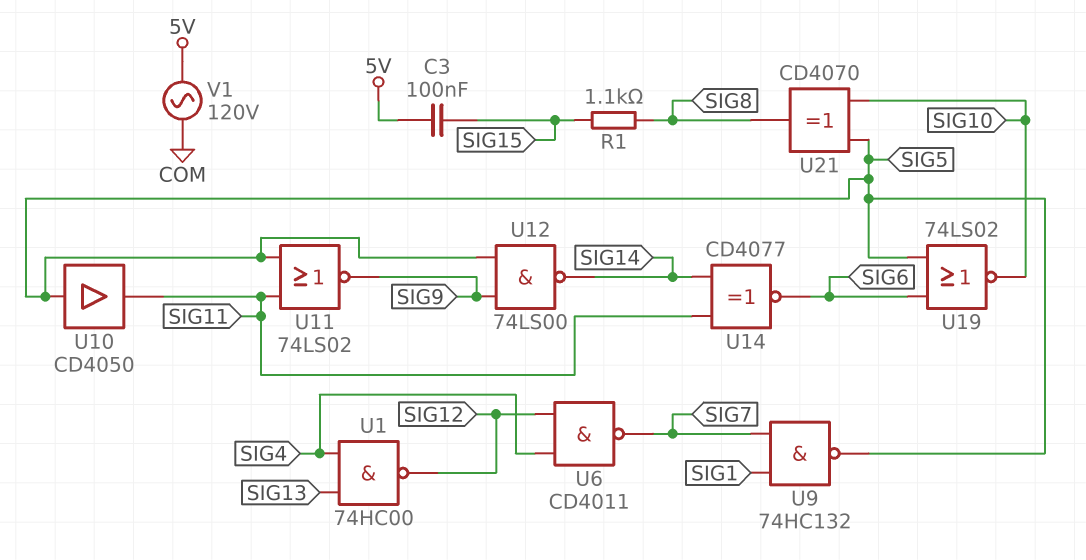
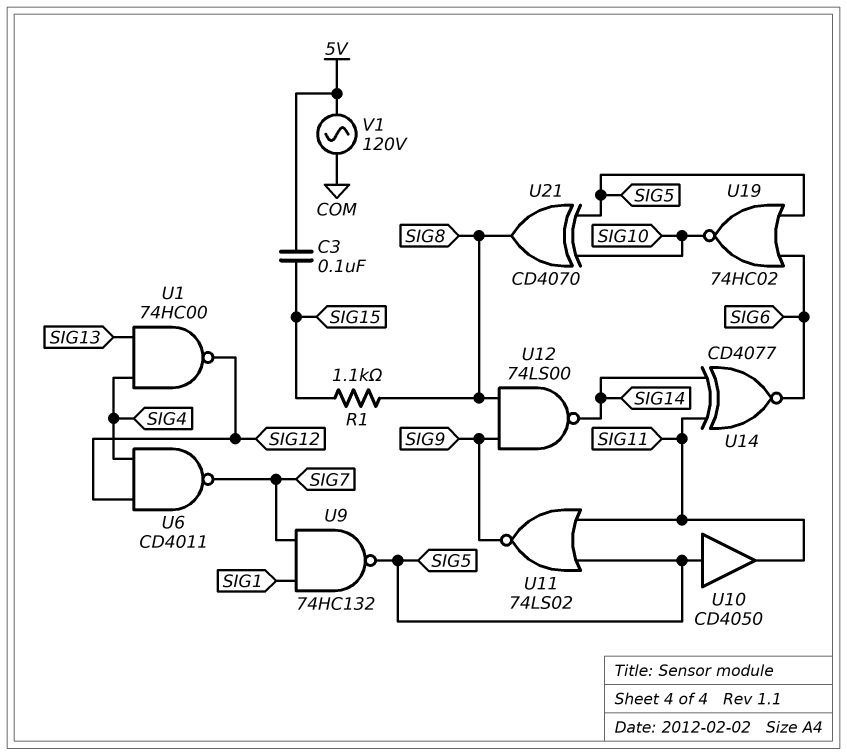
U12: NAND 74LS00 (in SIG5, in SIG9, out SIG14) -> NAND 74LS00 (in SIG8, in SIG9, out SIG14)
U19: NOR 74LS02 (in SIG5, in SIG6, out SIG10) -> NOR 74HC02 (in SIG5, in SIG6, out SIG10)

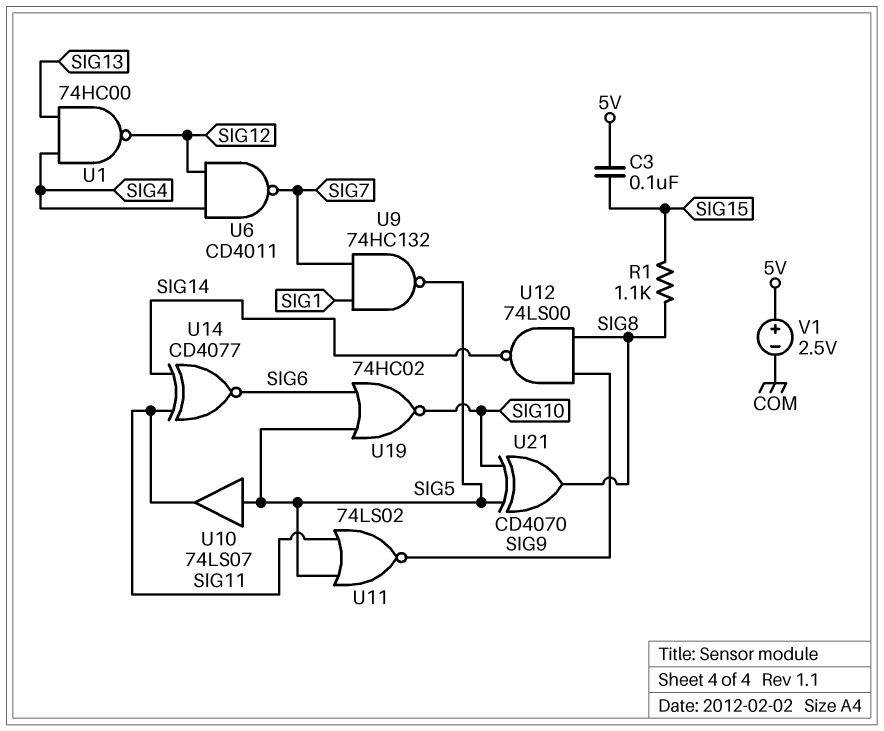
U10: buffer CD4050 (in SIG5, out SIG11) -> buffer 74LS07 (in SIG5, out SIG11)
V1: AC 120V (5V, COM) -> 2.5V (plus 5V, minus COM)

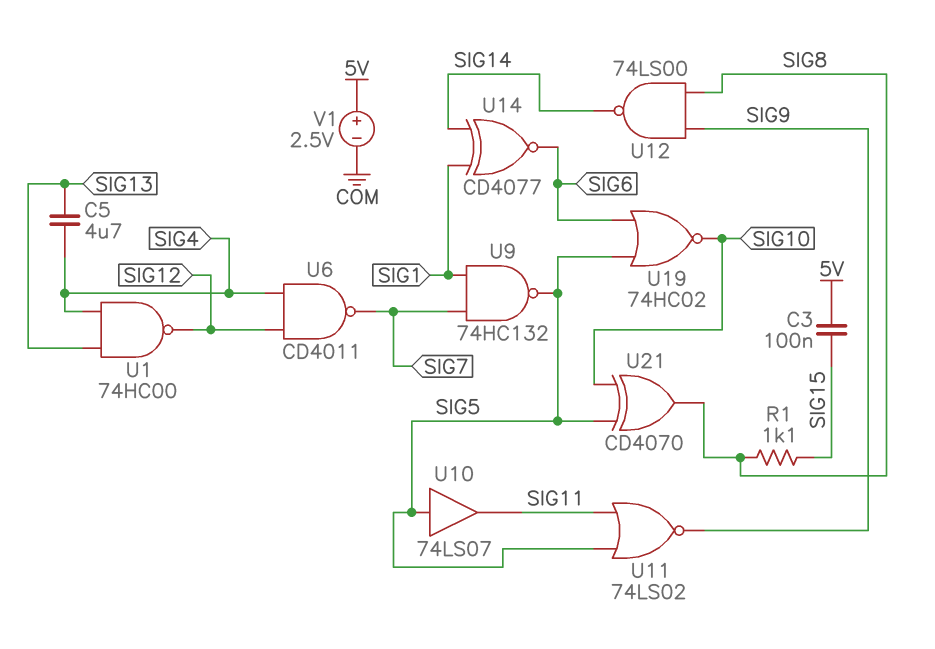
C5: none -> 4.7uF (SIG4, SIG13)
U14: XNOR CD4077 (in SIG11, in SIG14, out SIG6) -> XNOR CD4077 (in SIG1, in SIG14, out SIG6)

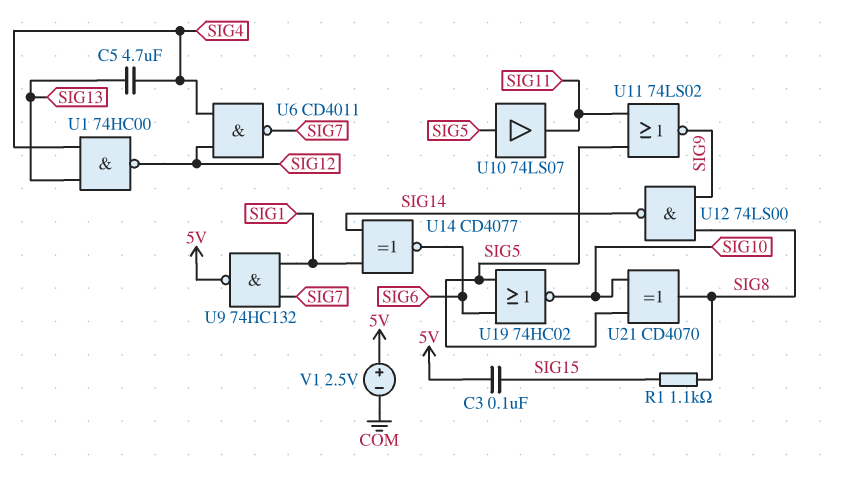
U9: NAND 74HC132 (in SIG1, in SIG7, out SIG5) -> NAND 74HC132 (in SIG1, in SIG7, out 5V)

